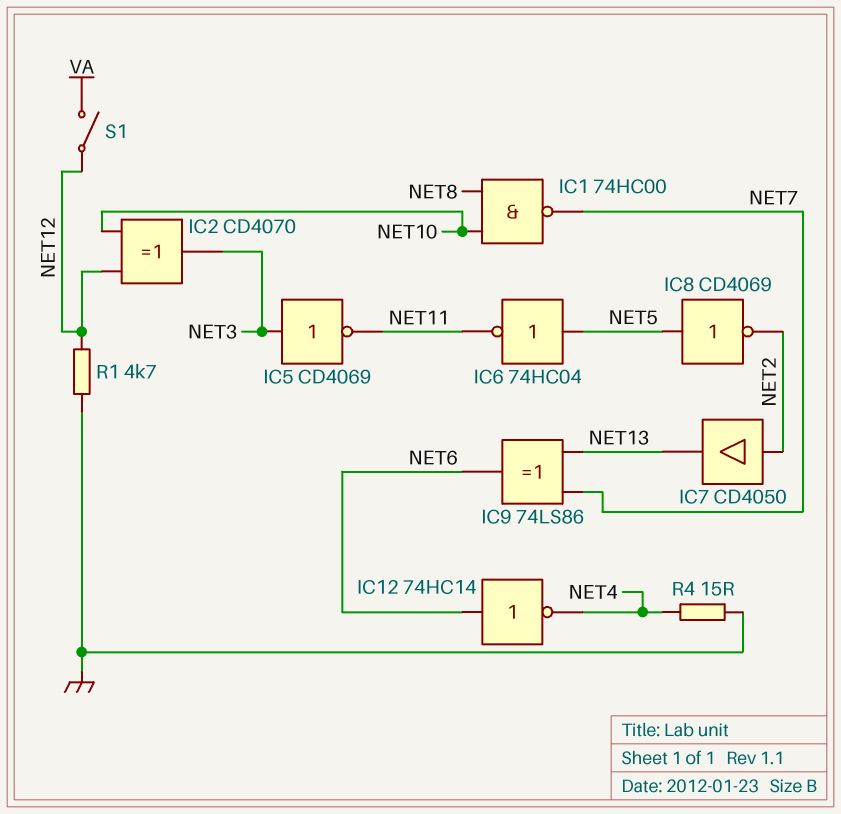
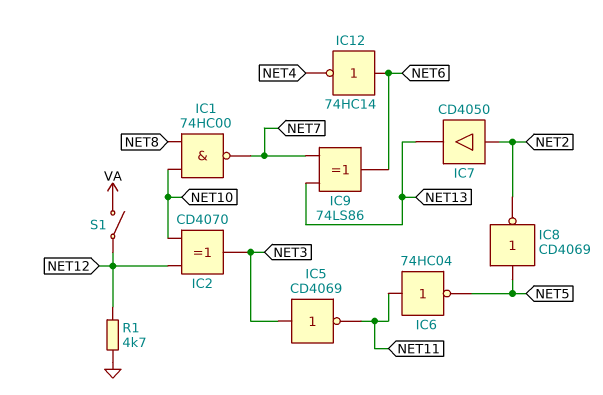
IC6: NOT 74HC04 (in NET5, out NET11) -> NOT 74HC04 (in NET11, out NET5)
R4: 15 (GND, NET4) -> none

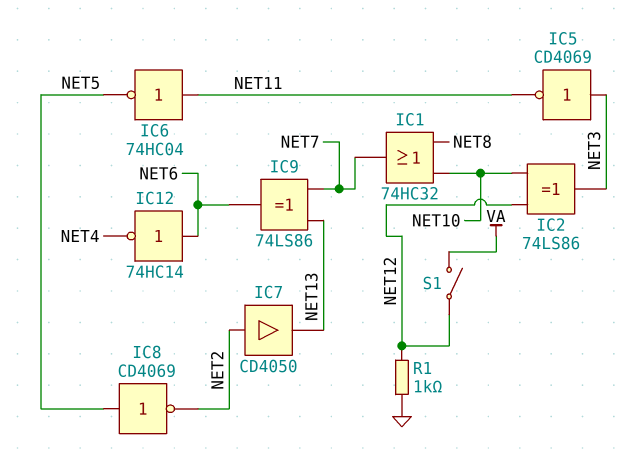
IC1: NAND 74HC00 (in NET8, in NET10, out NET7) -> OR 74HC32 (in NET8, in NET10, out NET7)
IC2: XOR CD4070 (in NET10, in NET12, out NET3) -> XOR 74LS86 (in NET10, in NET12, out NET3)
R1: 4.7k (GND, NET12) -> 1k (GND, NET12)

